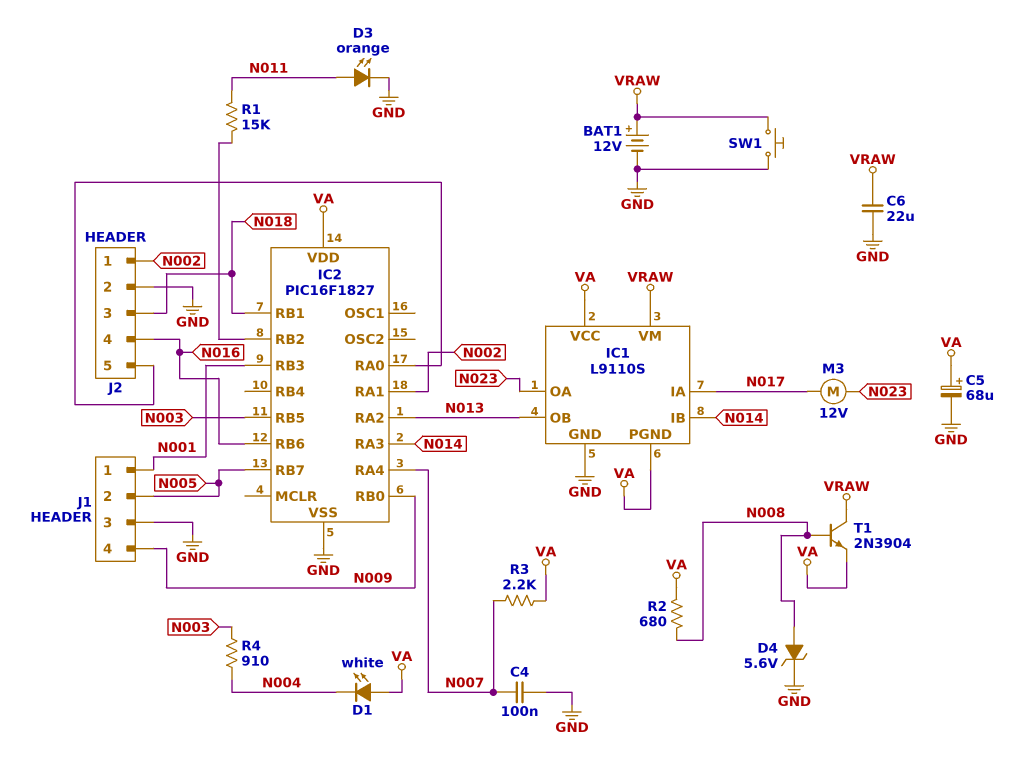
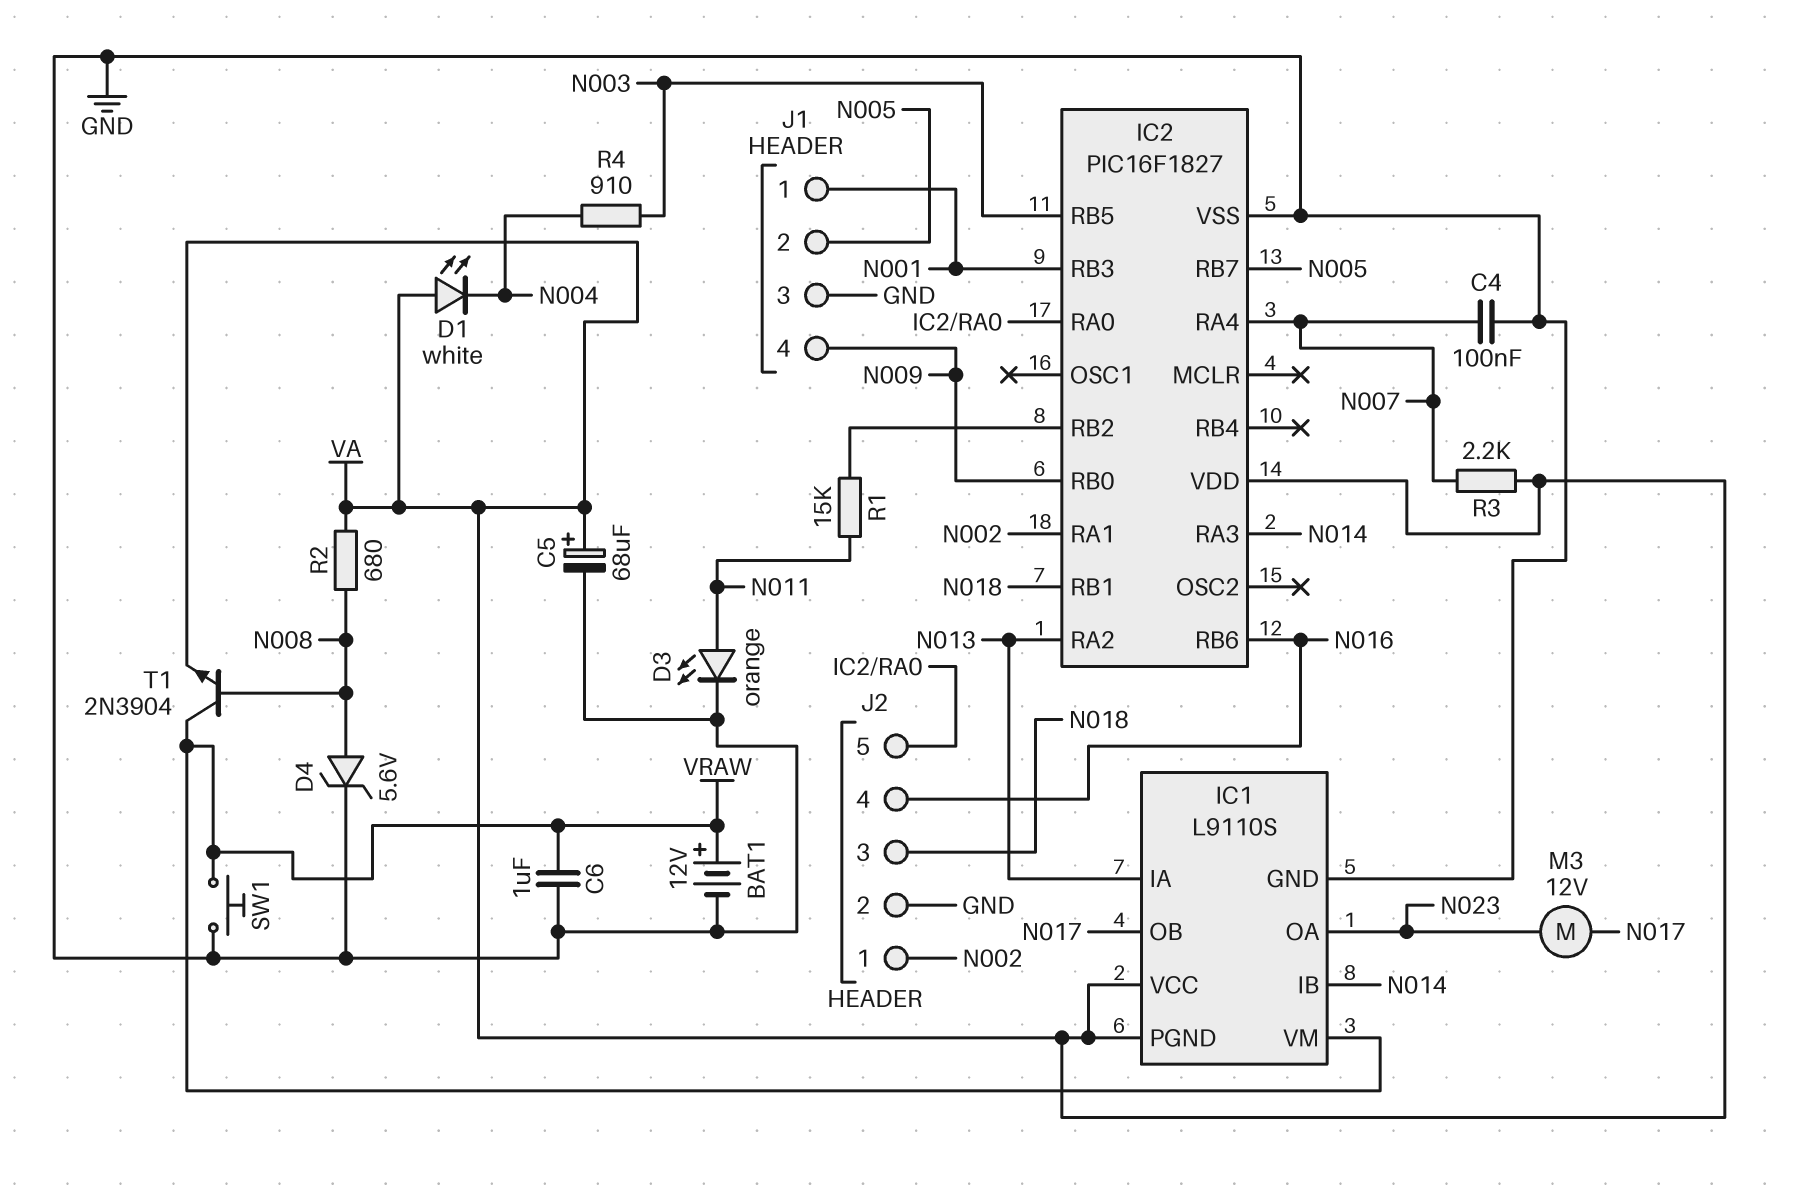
C6: 22uF (GND, VRAW) -> 1uF (GND, VRAW)
IC1 pin IA: N017 -> N013
IC1 pin OB: N013 -> N017

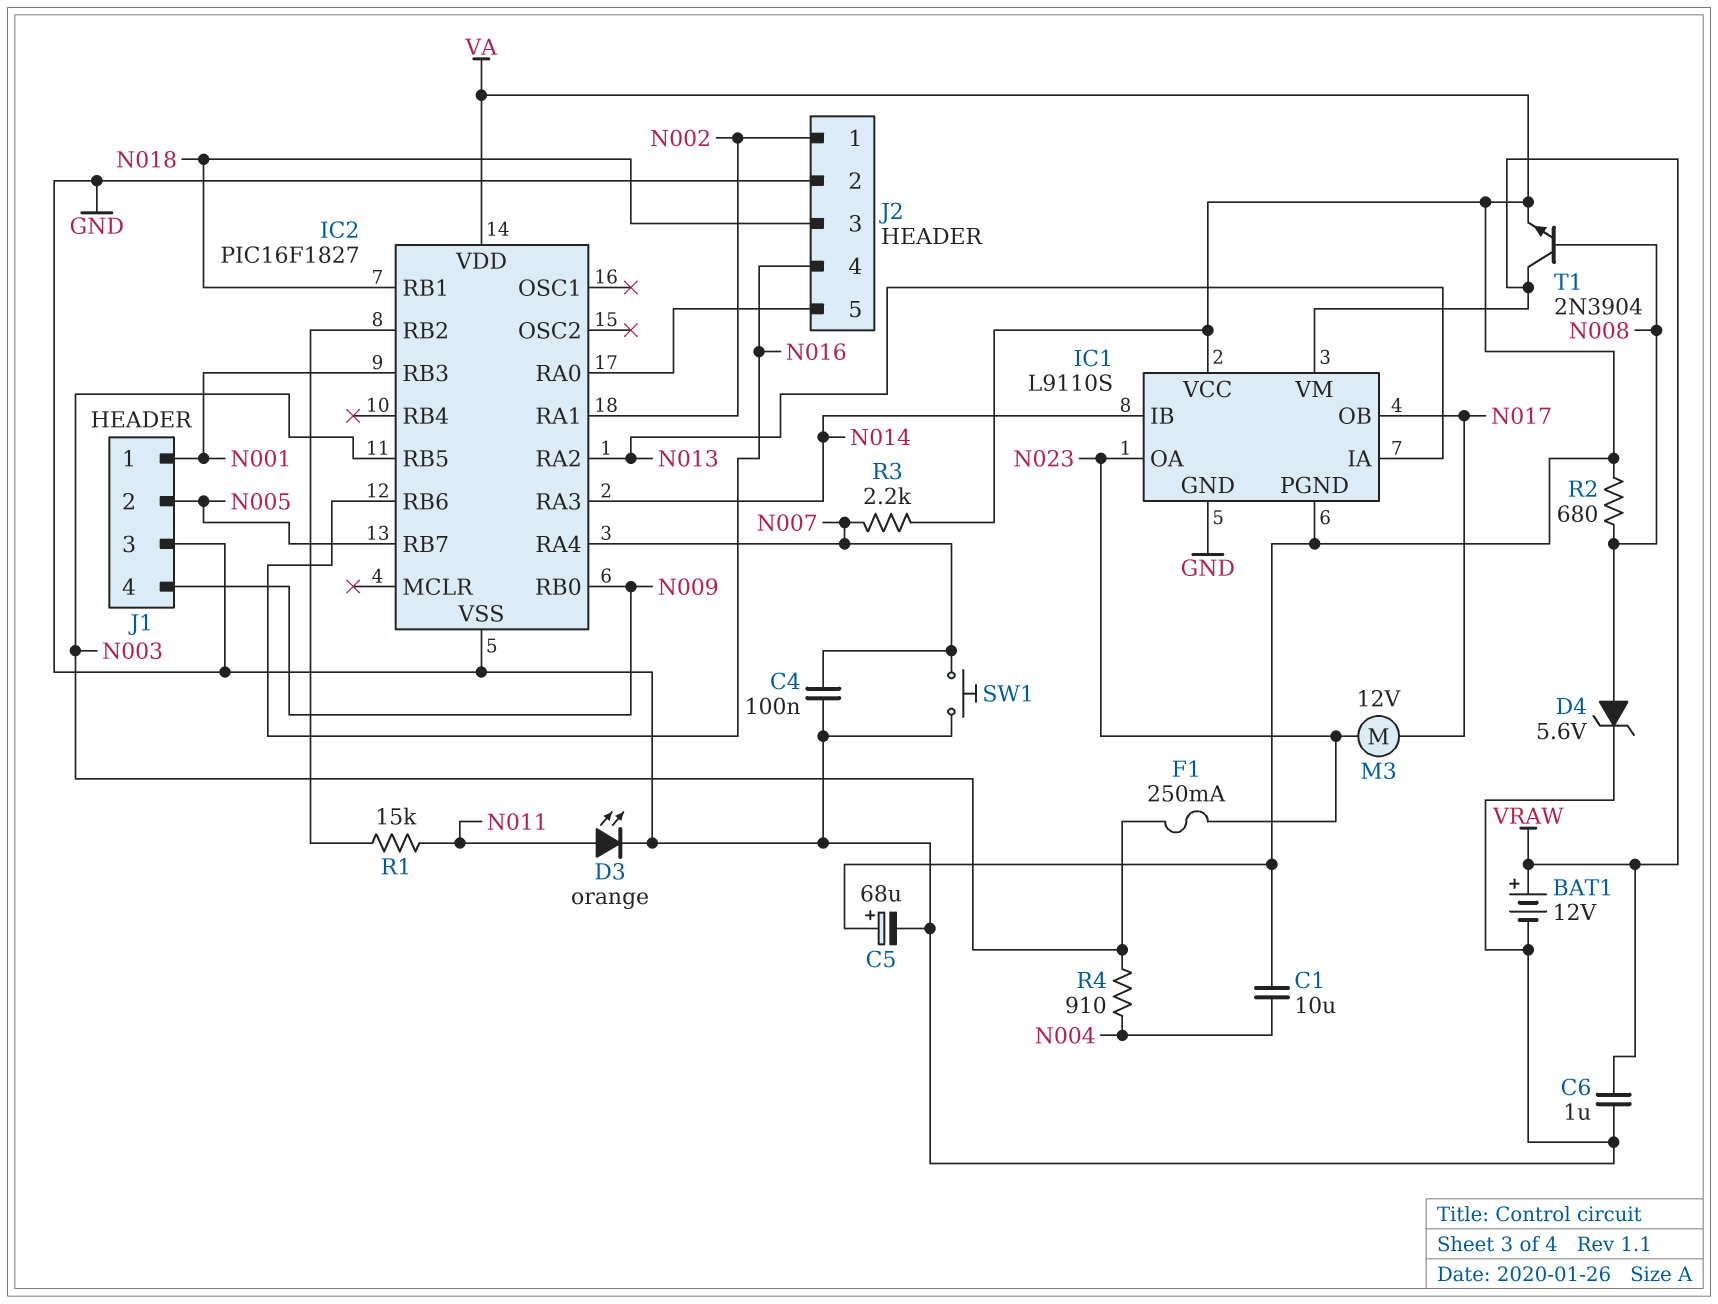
C1: none -> 10uF (N004, VA)
D1: LED white (A VA, K N004) -> none
F1: none -> 250mA (N003, N023)
SW1: button (GND, VRAW) -> button (GND, N007)

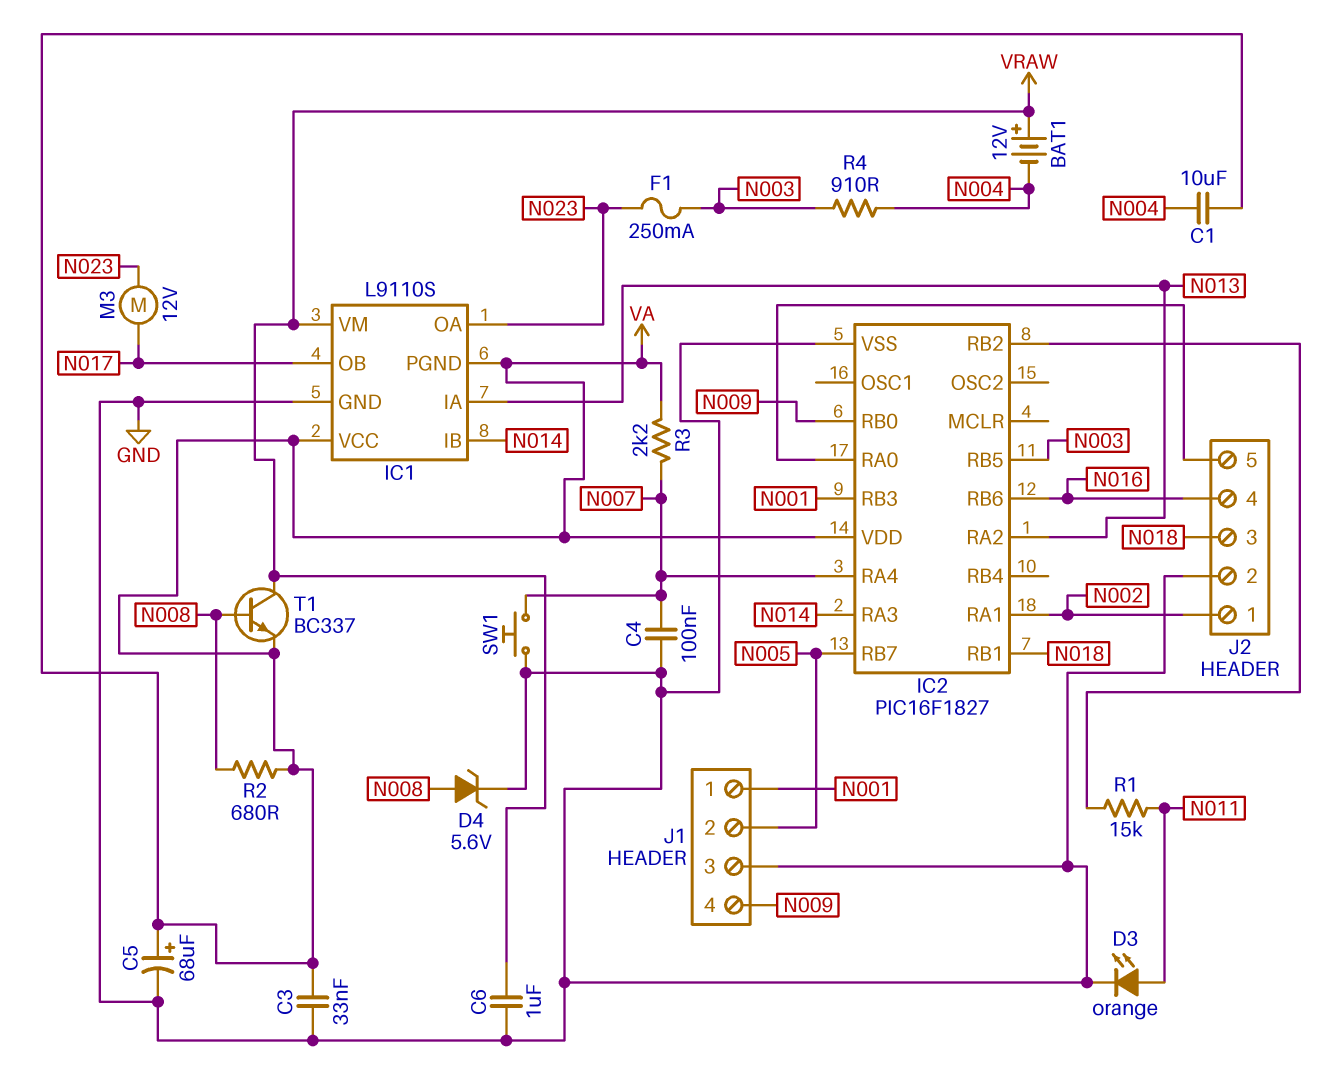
BAT1: 12V (plus VRAW, minus GND) -> 12V (plus VRAW, minus N004)
C3: none -> 33nF (GND, VA)
T1: NPN 2N3904 (B N008, C VRAW, E VA) -> NPN BC337 (B N008, C VRAW, E VA)

